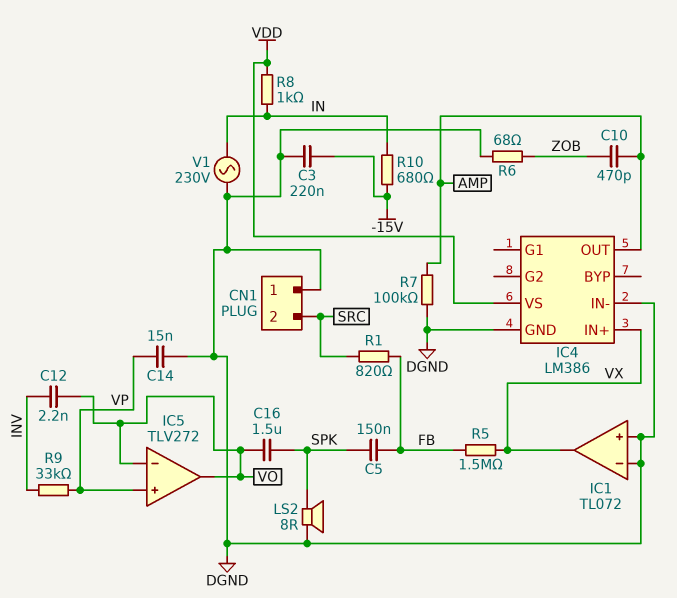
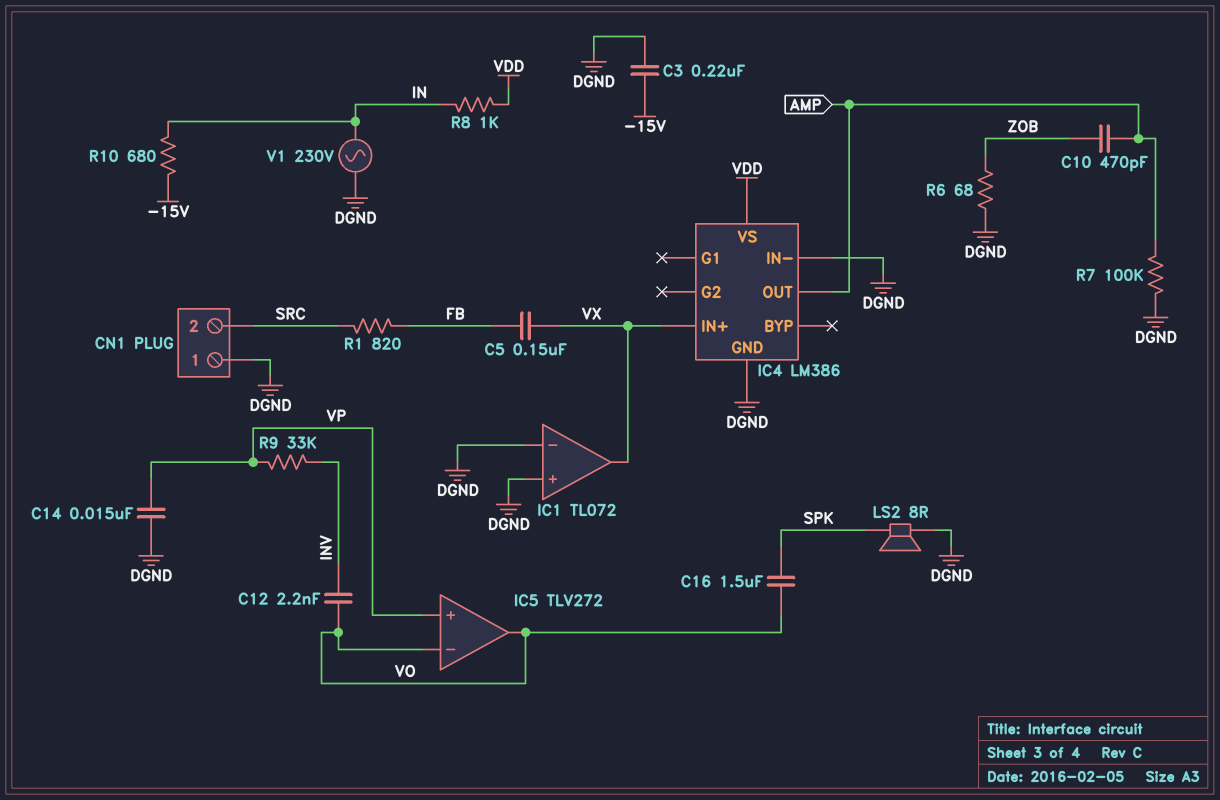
C5: 150nF (FB, SPK) -> 150nF (FB, VX)
R5: 1.5M (FB, VX) -> none

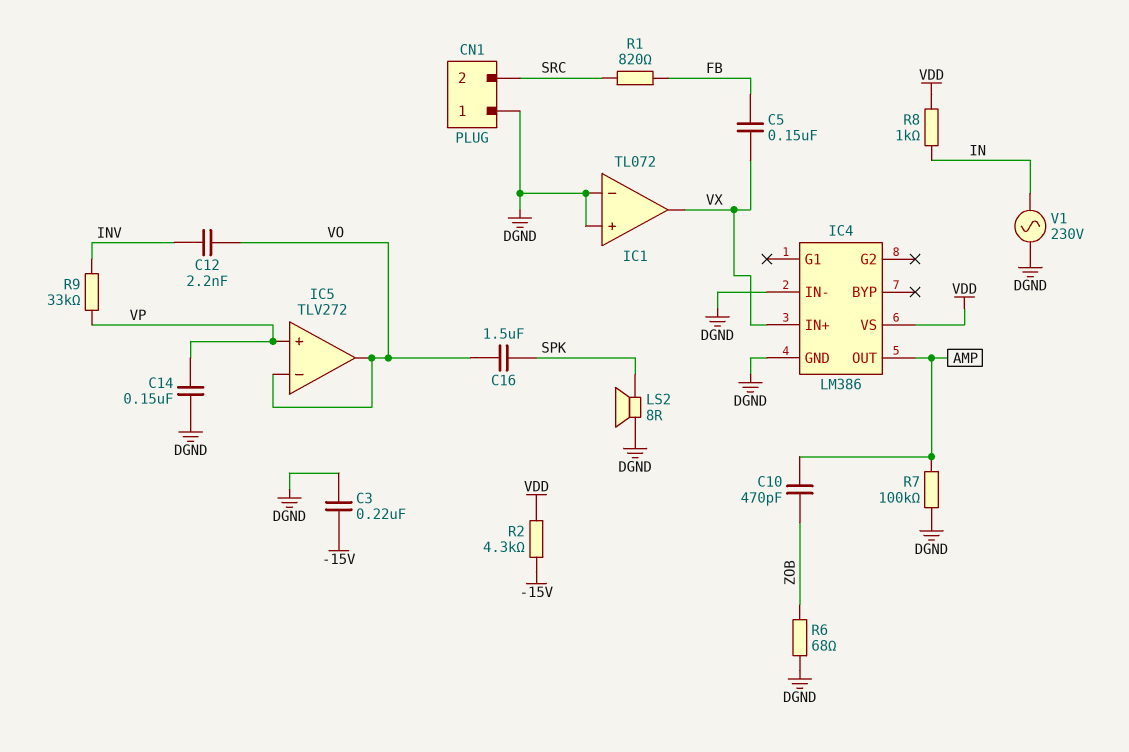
C14: 15nF (DGND, VP) -> 150nF (DGND, VP)
R2: none -> 4.3k (-15V, VDD)
R10: 680 (-15V, IN) -> none

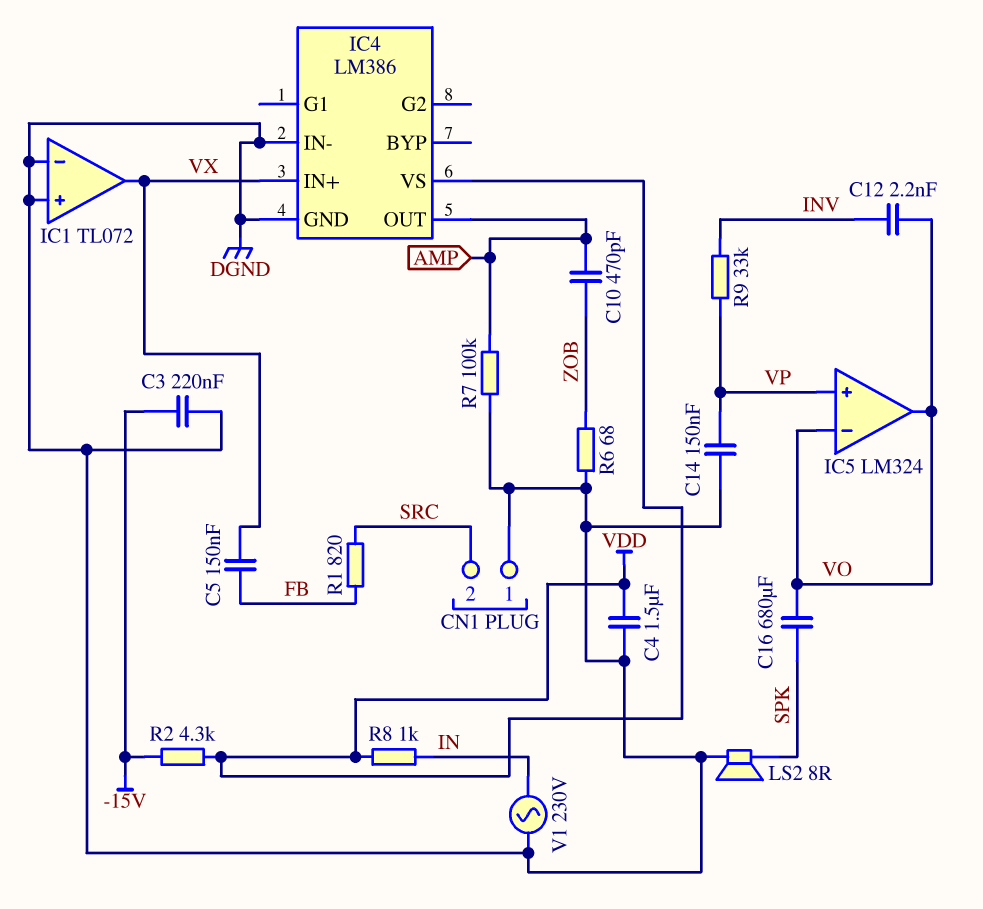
C4: none -> 1.5uF (DGND, VDD)
C16: 1.5uF (SPK, VO) -> 680uF (SPK, VO)
IC5: TLV272 -> LM324

